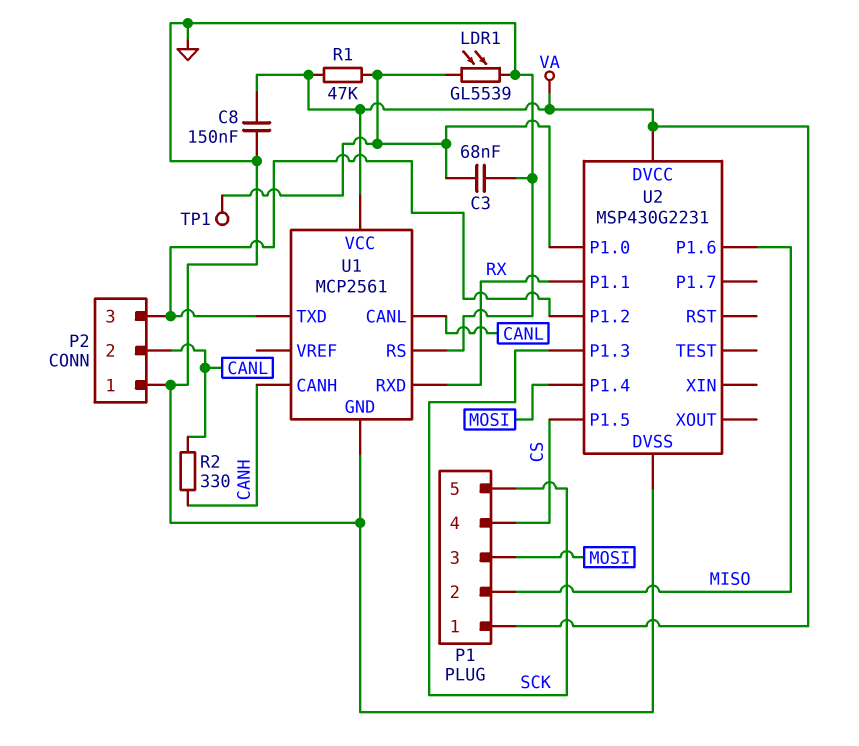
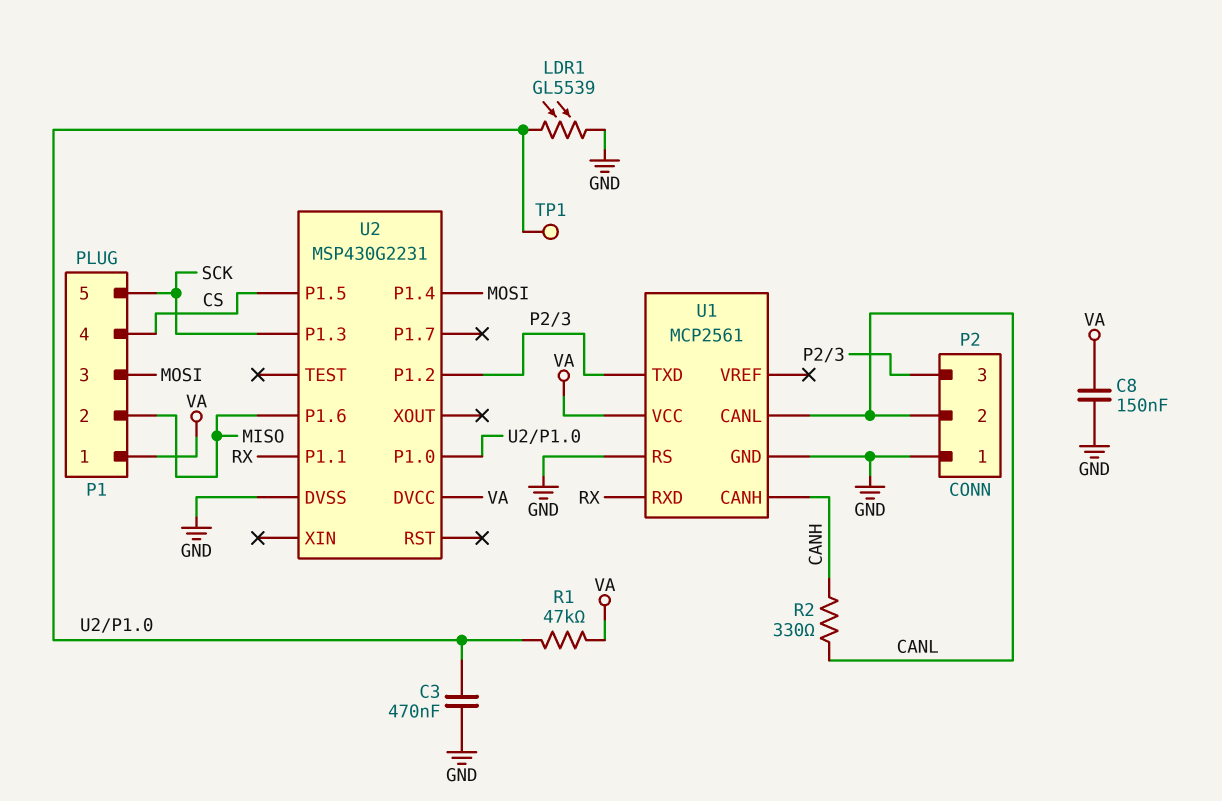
C3: 68nF (GND, U2/P1.0) -> 470nF (GND, U2/P1.0)

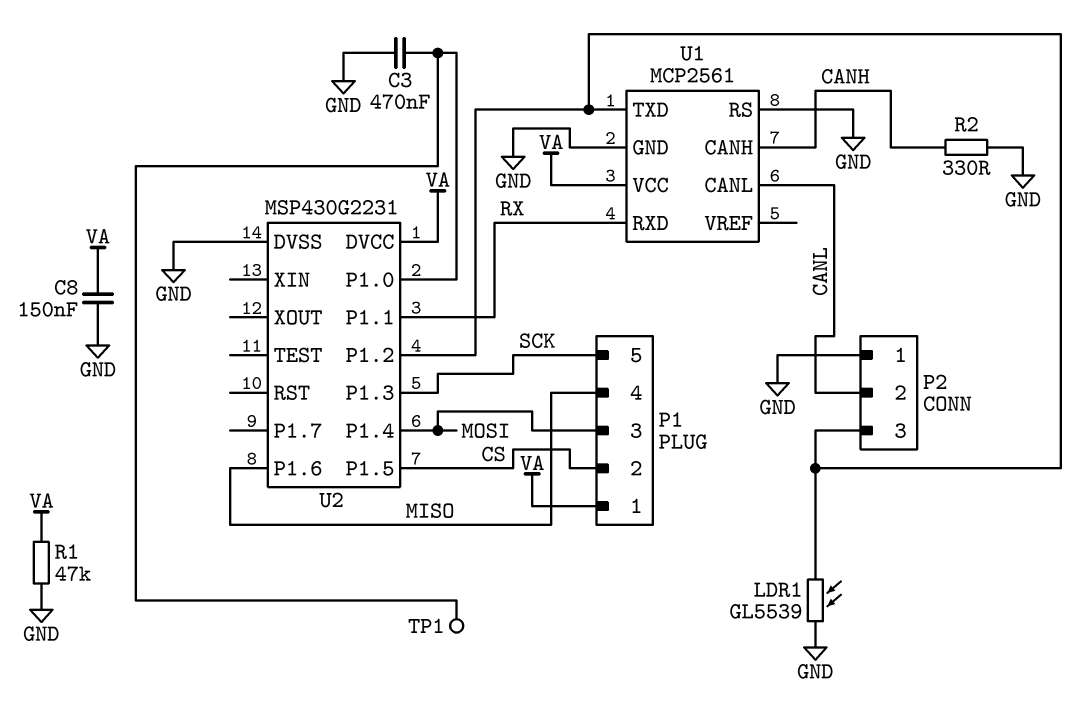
LDR1: GL5539 (GND, U2/P1.0) -> GL5539 (GND, P2/3)
P1 pin 2: MISO -> CS
P1 pin 4: CS -> MISO
R1: 47k (U2/P1.0, VA) -> 47k (GND, VA)
R2: 330 (CANH, CANL) -> 330 (CANH, GND)

